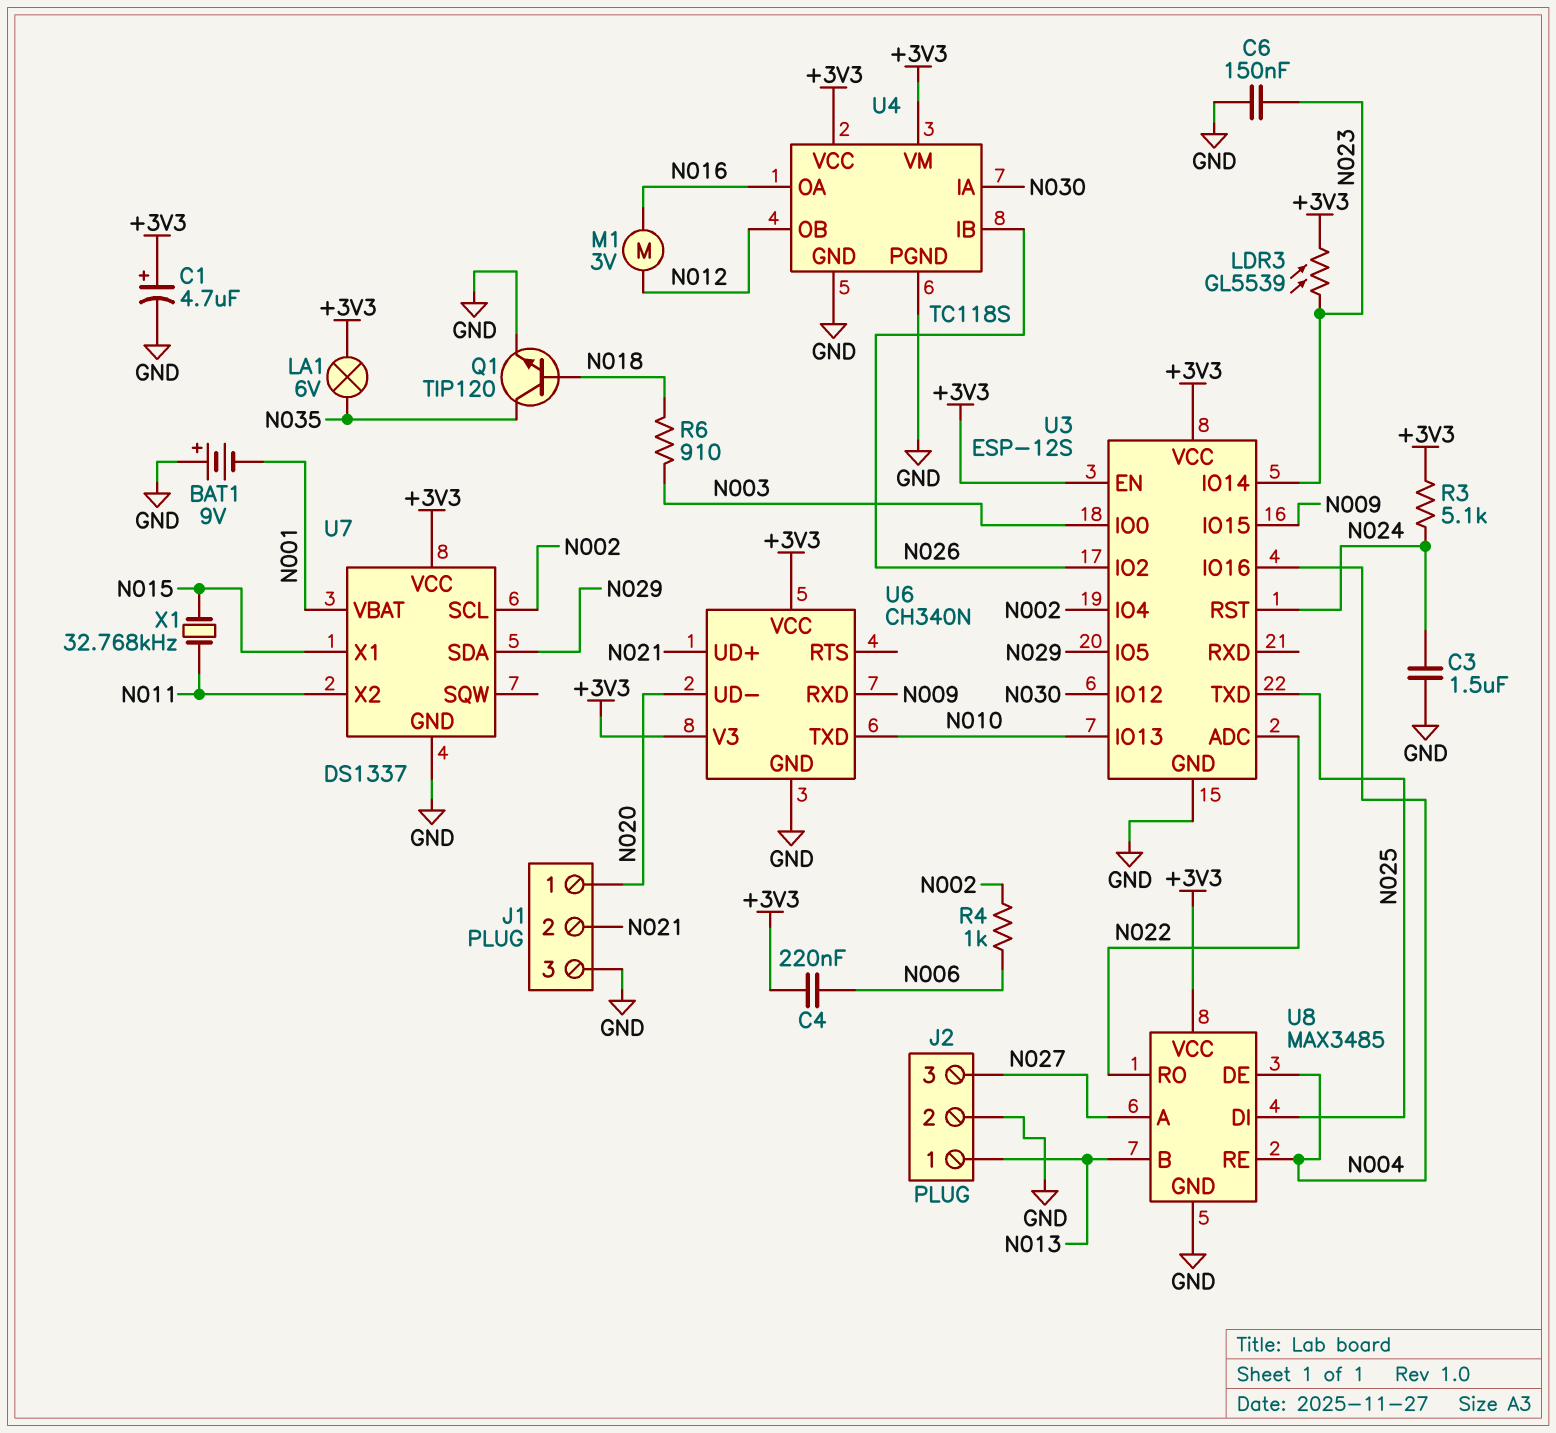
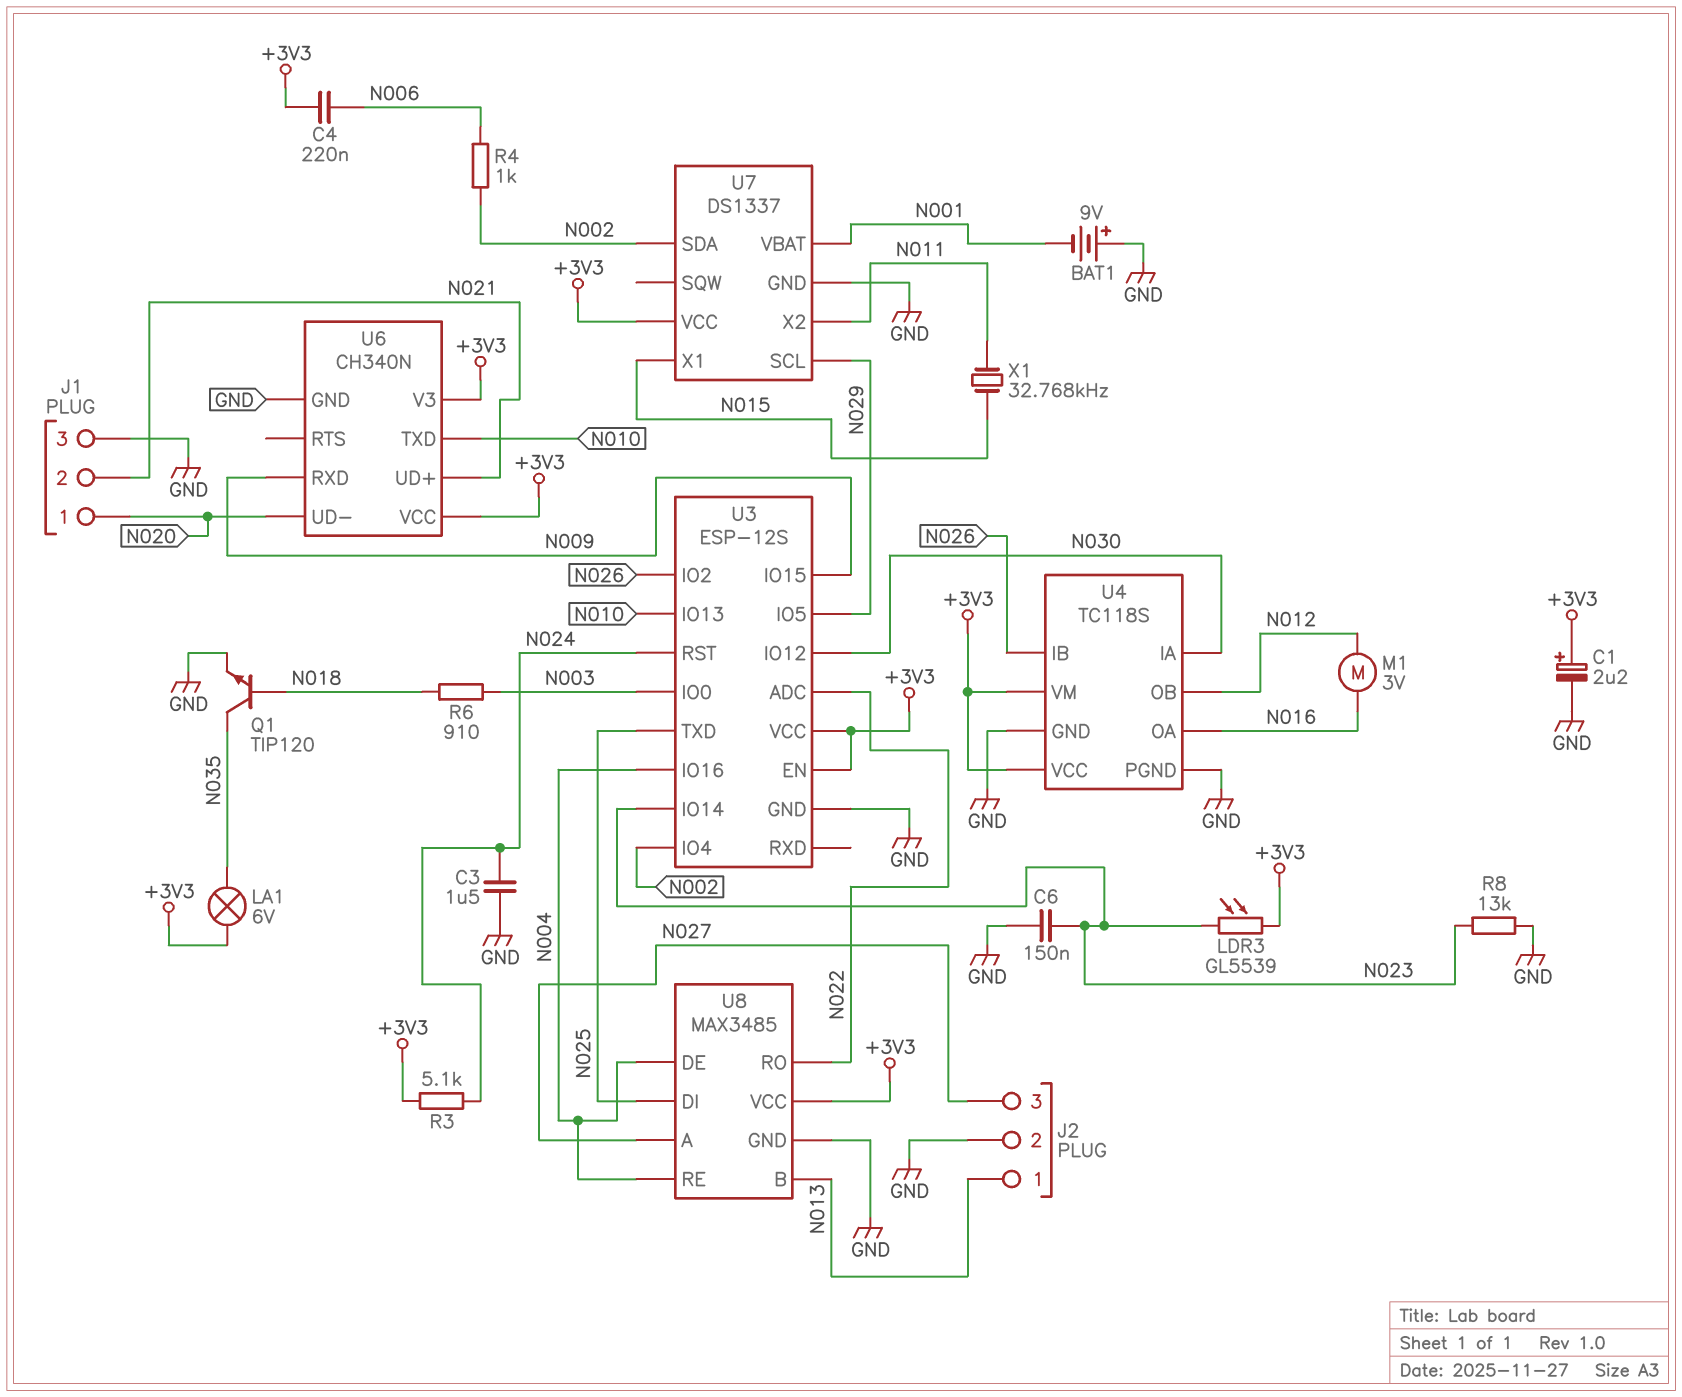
C1: 4.7uF (plus +3V3, minus GND) -> 2.2uF (plus +3V3, minus GND)
R8: none -> 13k (GND, N023)
U7 pin SCL: N002 -> N029
U7 pin SDA: N029 -> N002

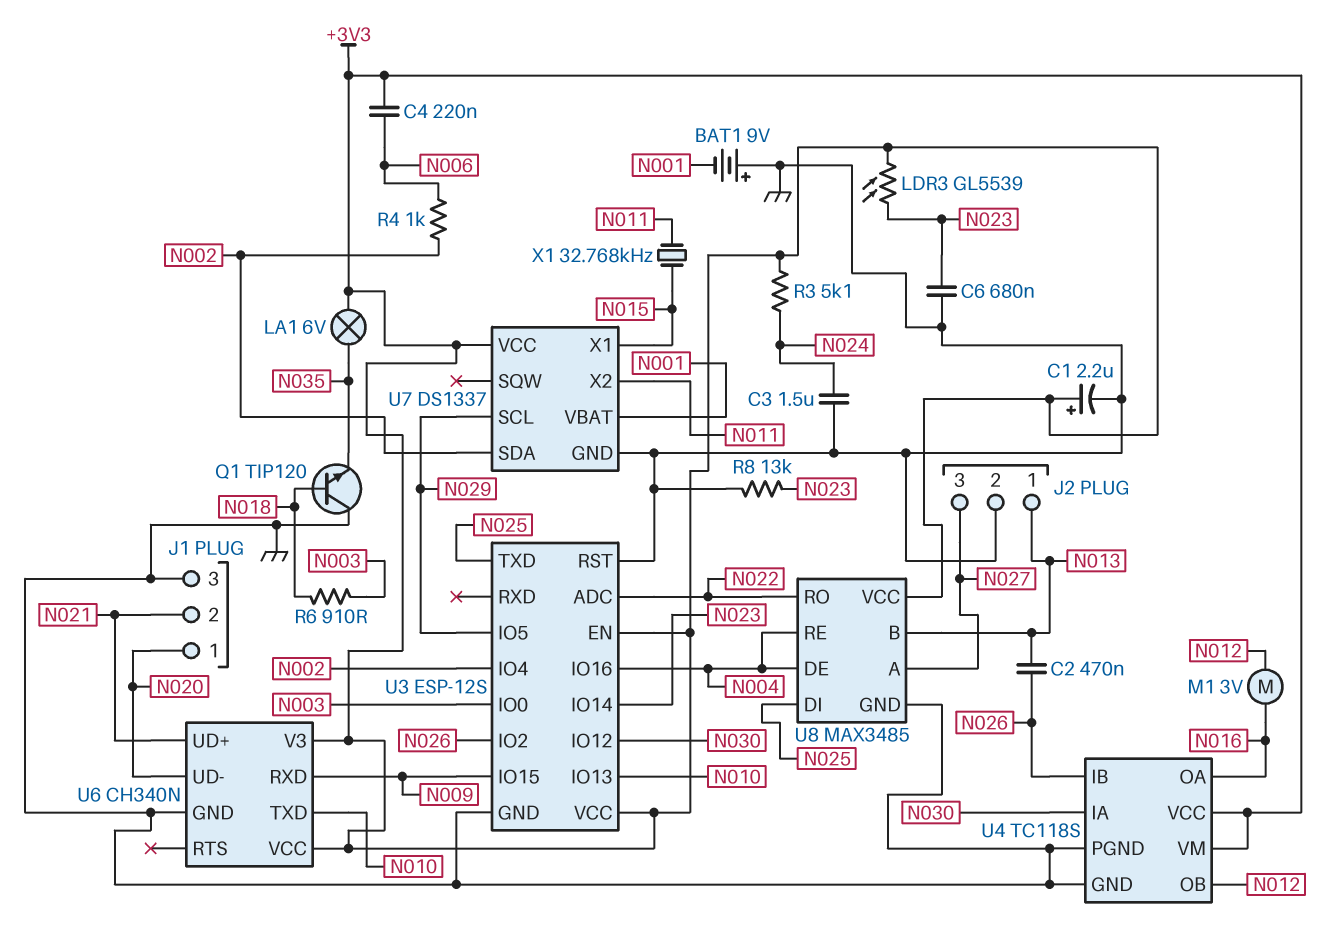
C2: none -> 470nF (N013, N026)
C6: 150nF (GND, N023) -> 680nF (GND, N023)
Q1: NPN TIP120 (B N018, C N035, E GND) -> NPN TIP120 (B N018, C GND, E N035)
U3 pin RST: N024 -> GND

